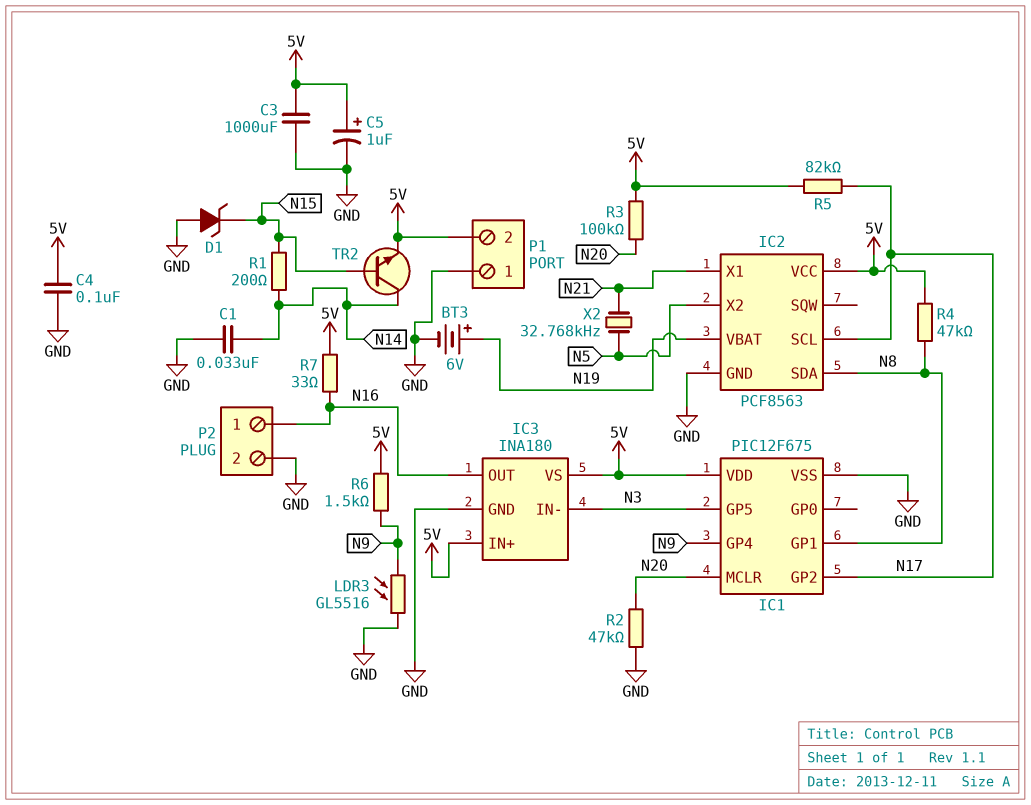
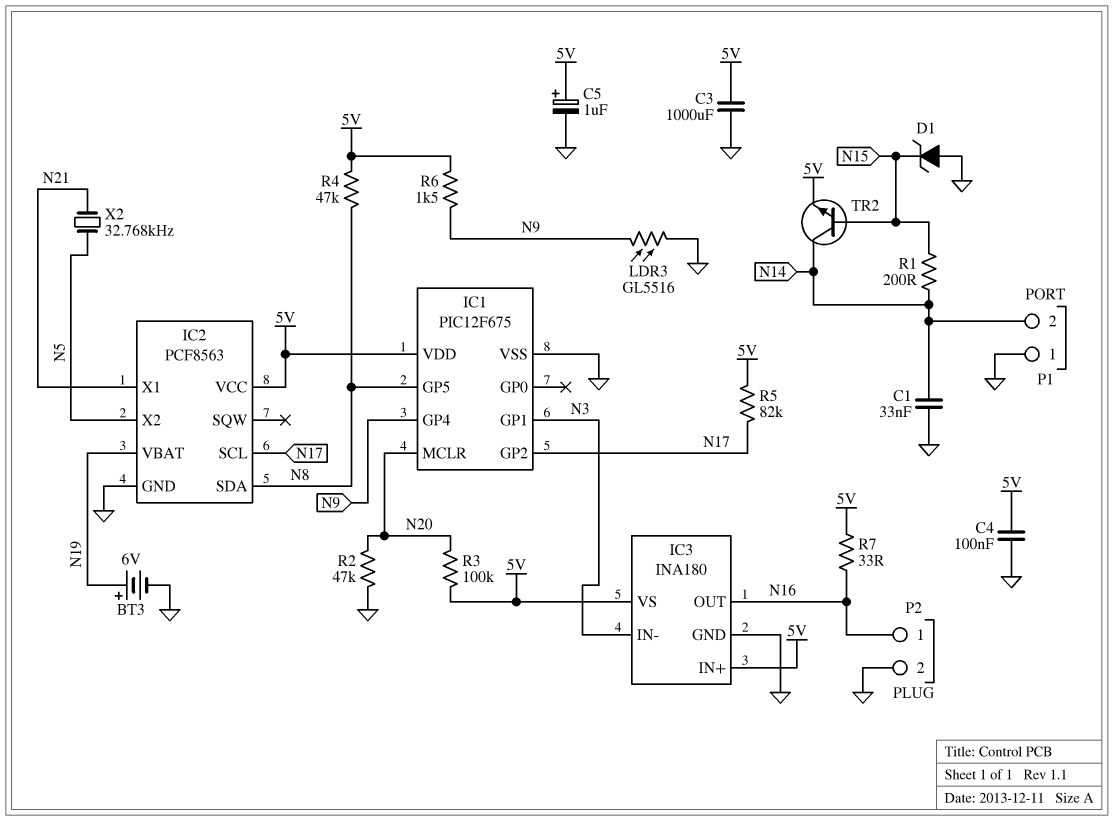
IC1 pin GP1: N8 -> N3
IC1 pin GP5: N3 -> N8
P1 pin 2: 5V -> N14

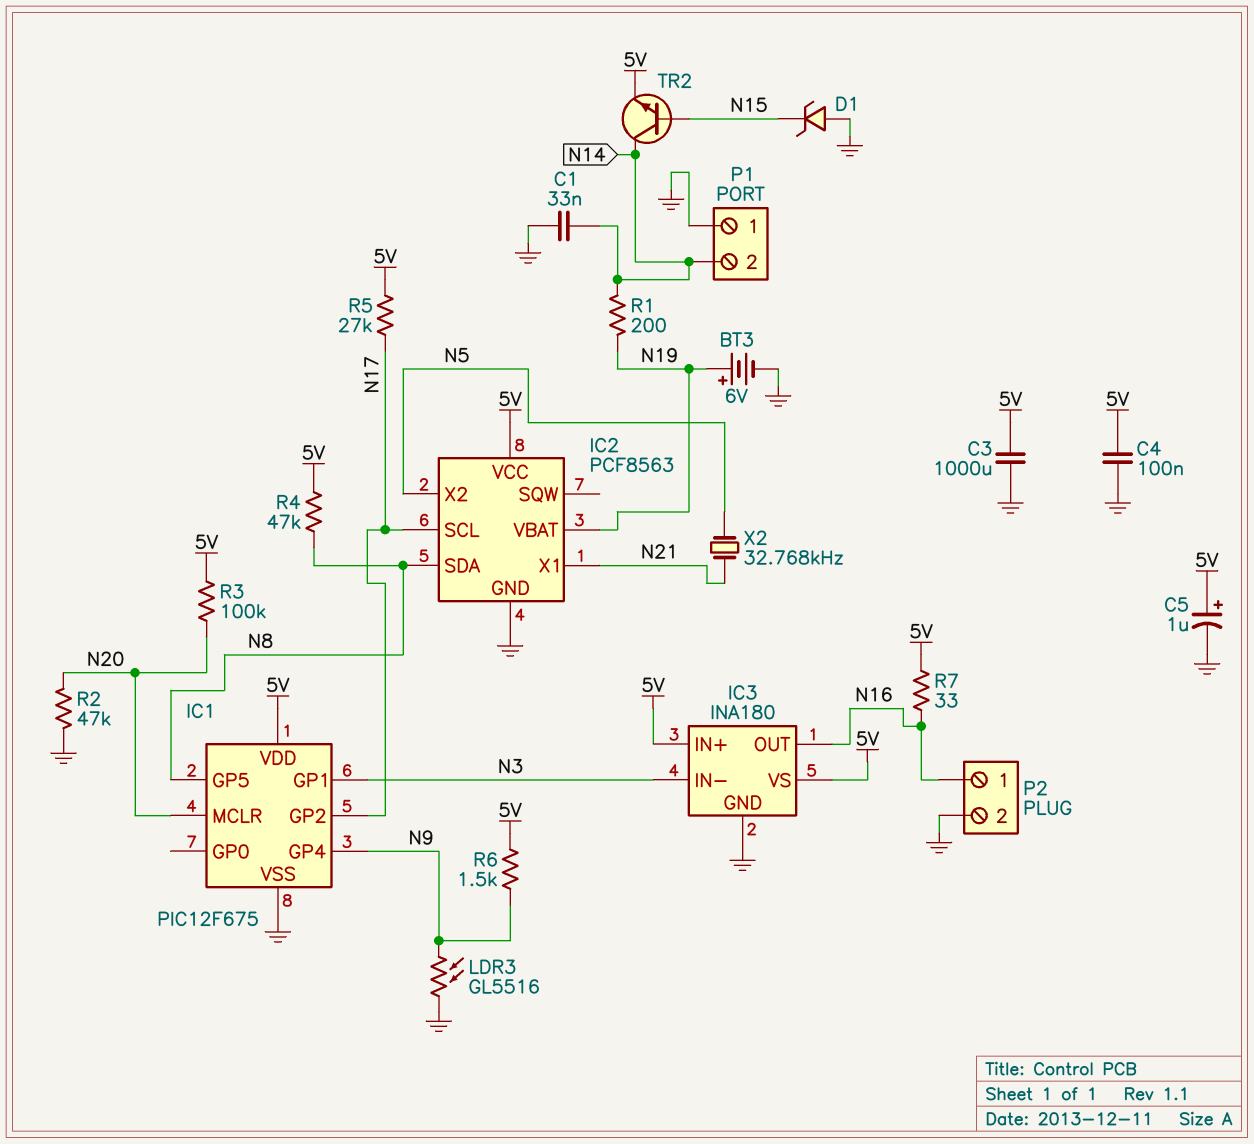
R1: 200 (N14, N15) -> 200 (N14, N19)
R5: 82k (5V, N17) -> 27k (5V, N17)

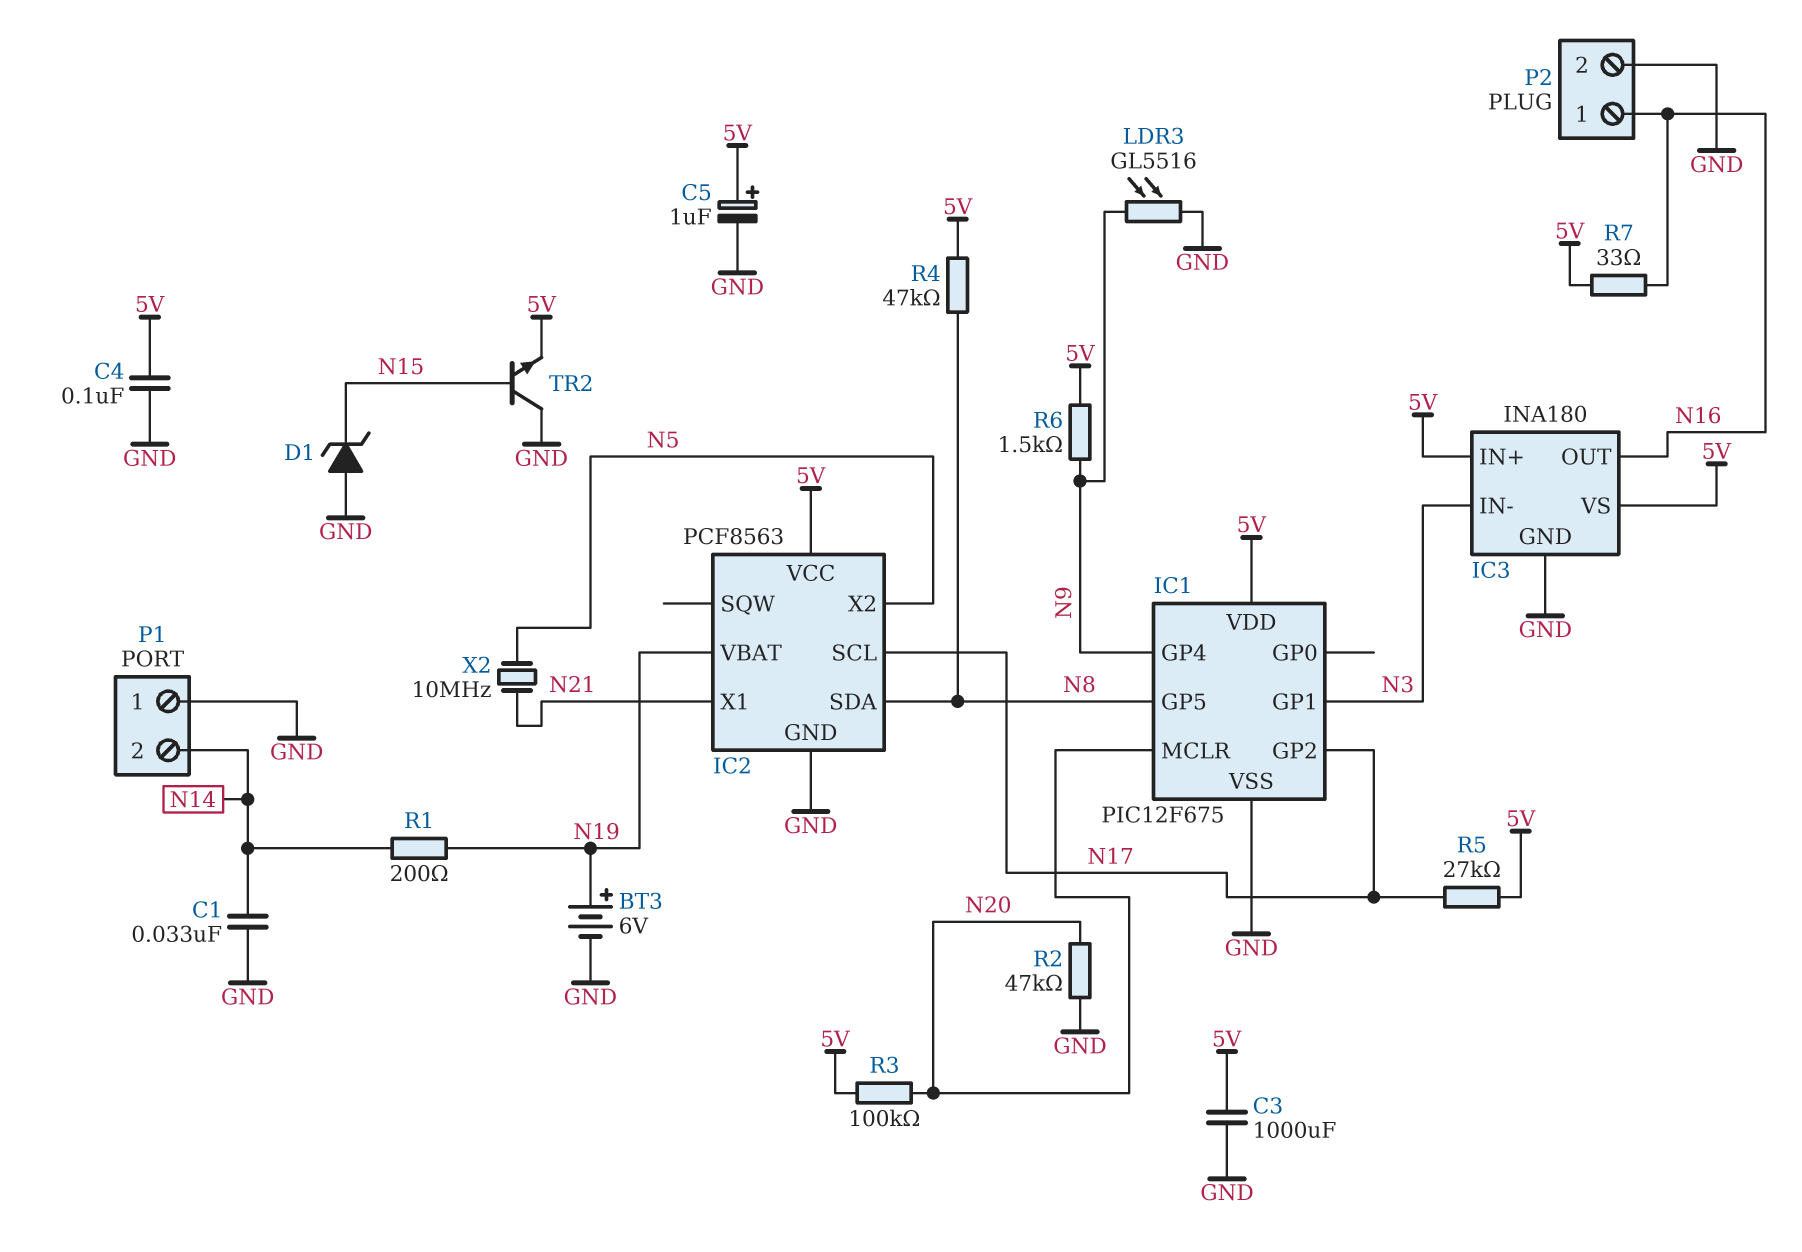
TR2: NPN (B N15, C N14, E 5V) -> NPN (B N15, C GND, E 5V)
X2: 32.768kHz (N5, N21) -> 10MHz (N5, N21)

